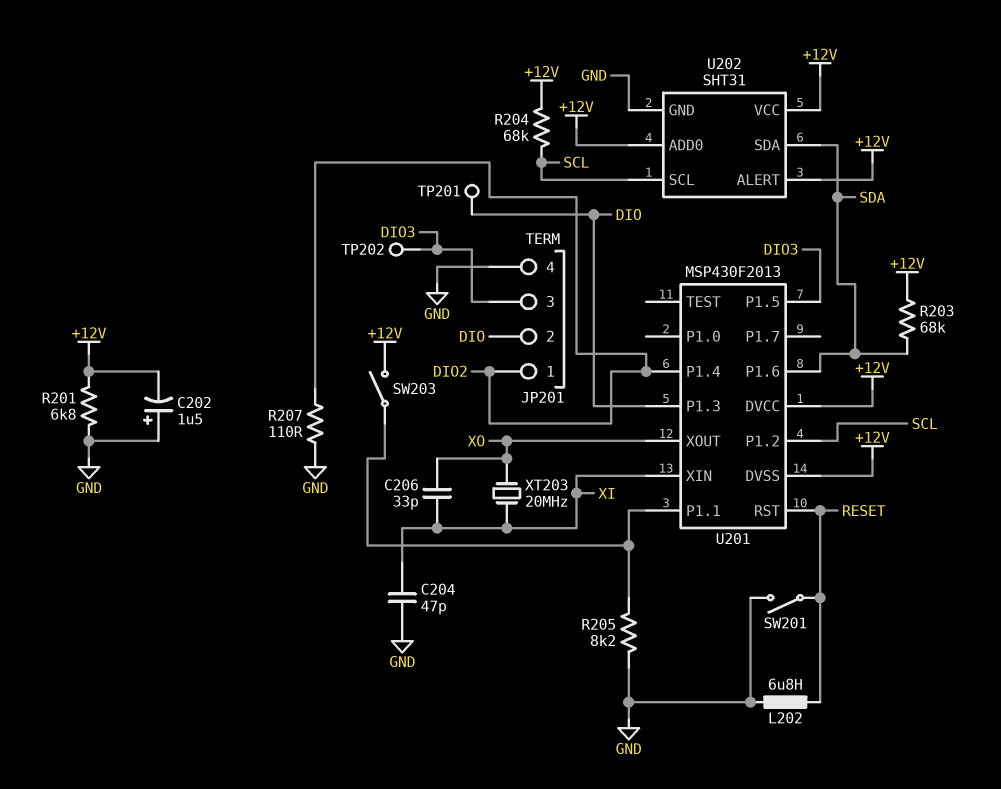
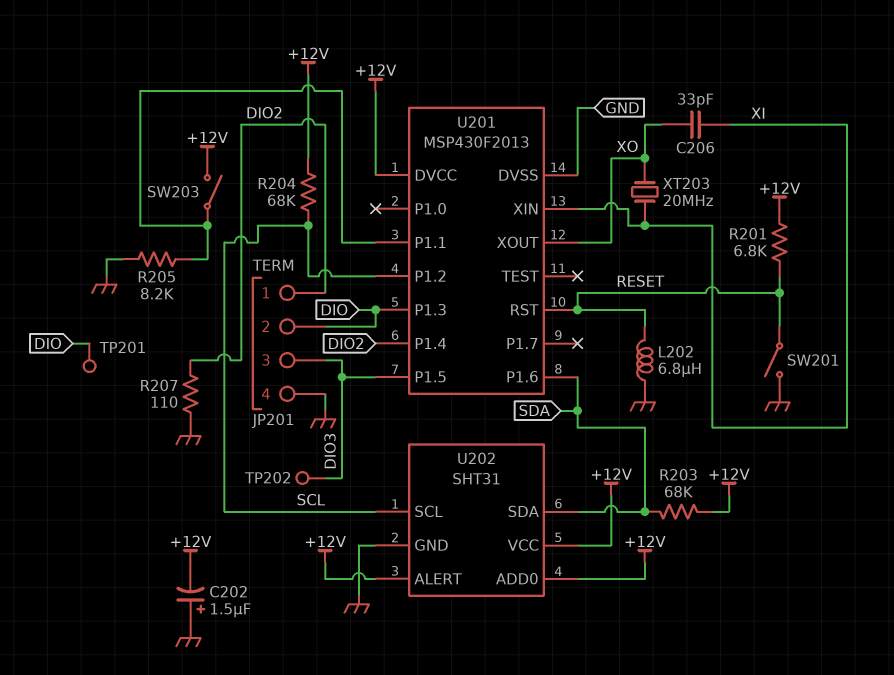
C204: 47pF (GND, XI) -> none
R201: 6.8k (+12V, GND) -> 6.8k (+12V, RESET)
U201 pin DVSS: +12V -> GND

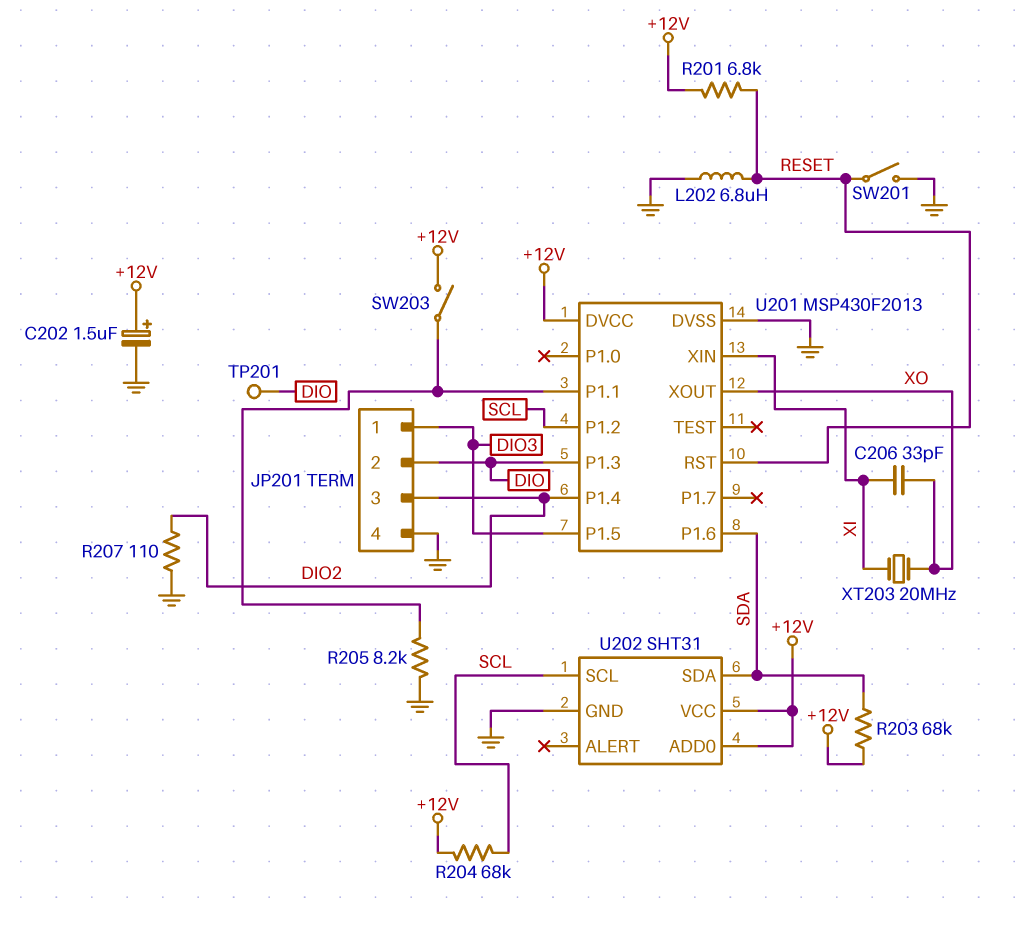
C202: 1.5uF (plus GND, minus +12V) -> 1.5uF (plus +12V, minus GND)
JP201 pin 1: DIO2 -> DIO3
JP201 pin 3: DIO3 -> DIO2
TP202: test point (DIO3) -> none
U202 pin ALERT: +12V -> none

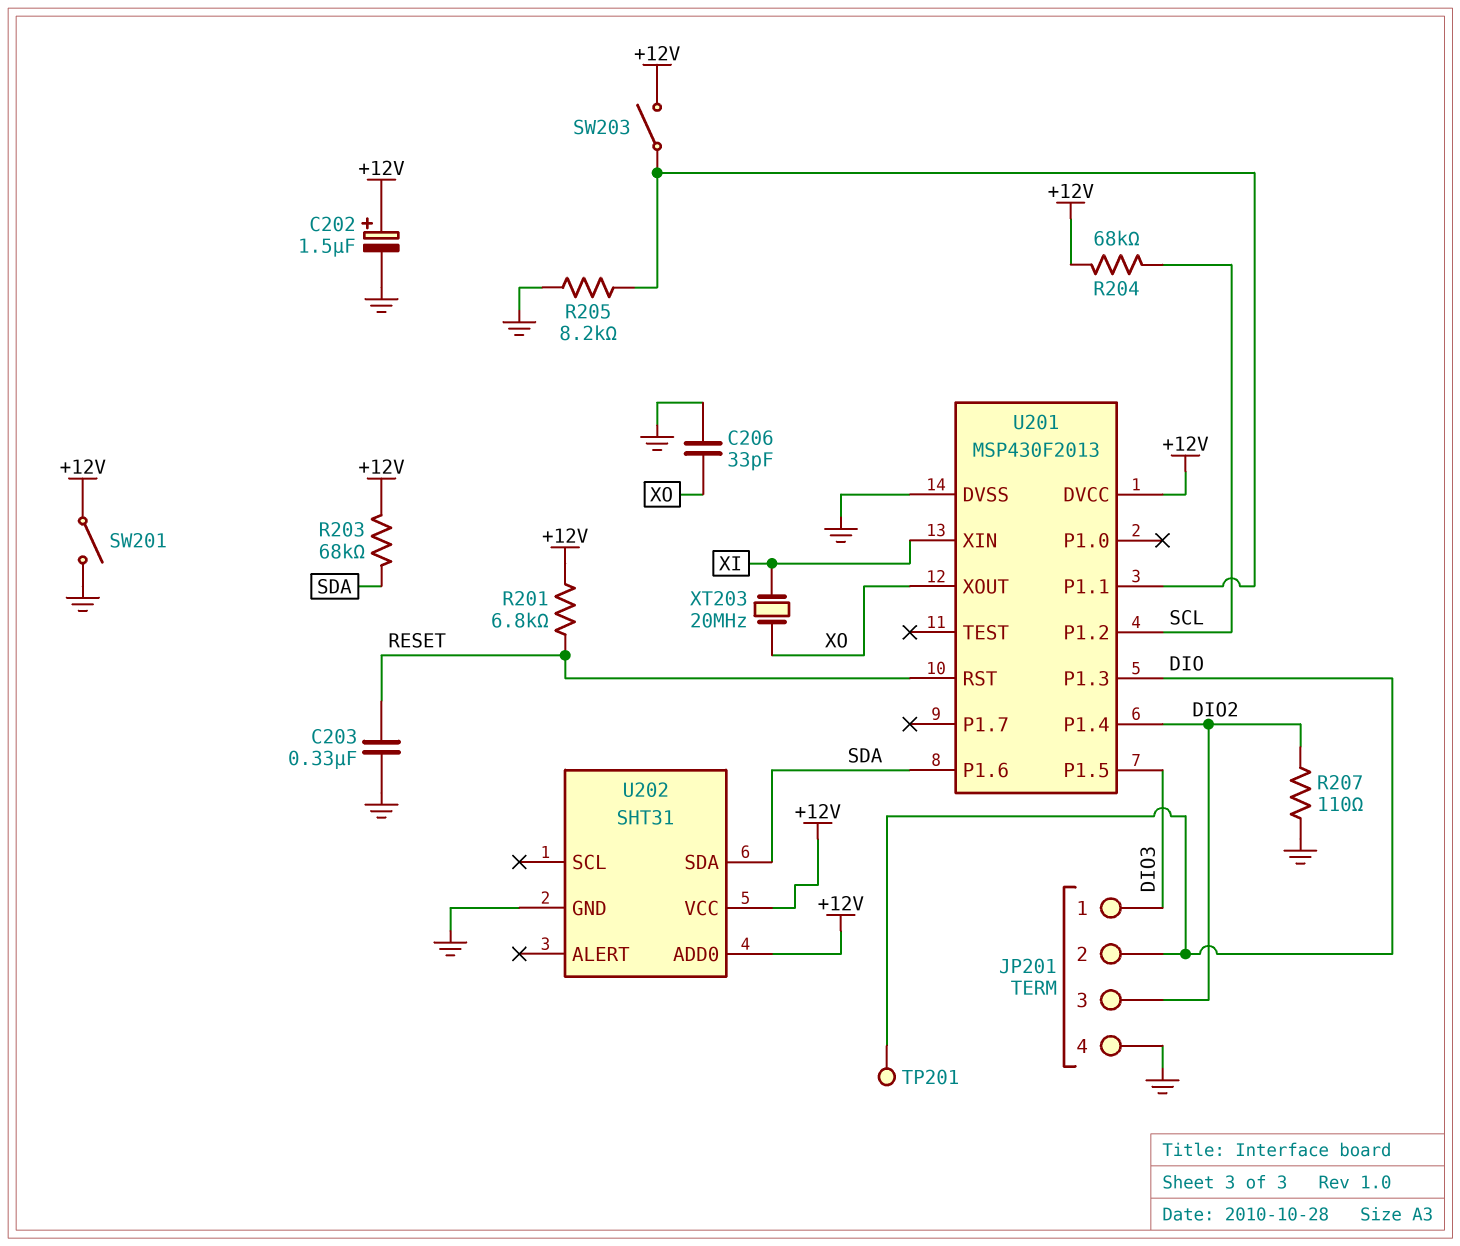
C203: none -> 330nF (GND, RESET)
C206: 33pF (XI, XO) -> 33pF (GND, XO)
L202: 6.8uH (GND, RESET) -> none
SW201: switch (GND, RESET) -> switch (+12V, GND)
U202 pin SCL: SCL -> none

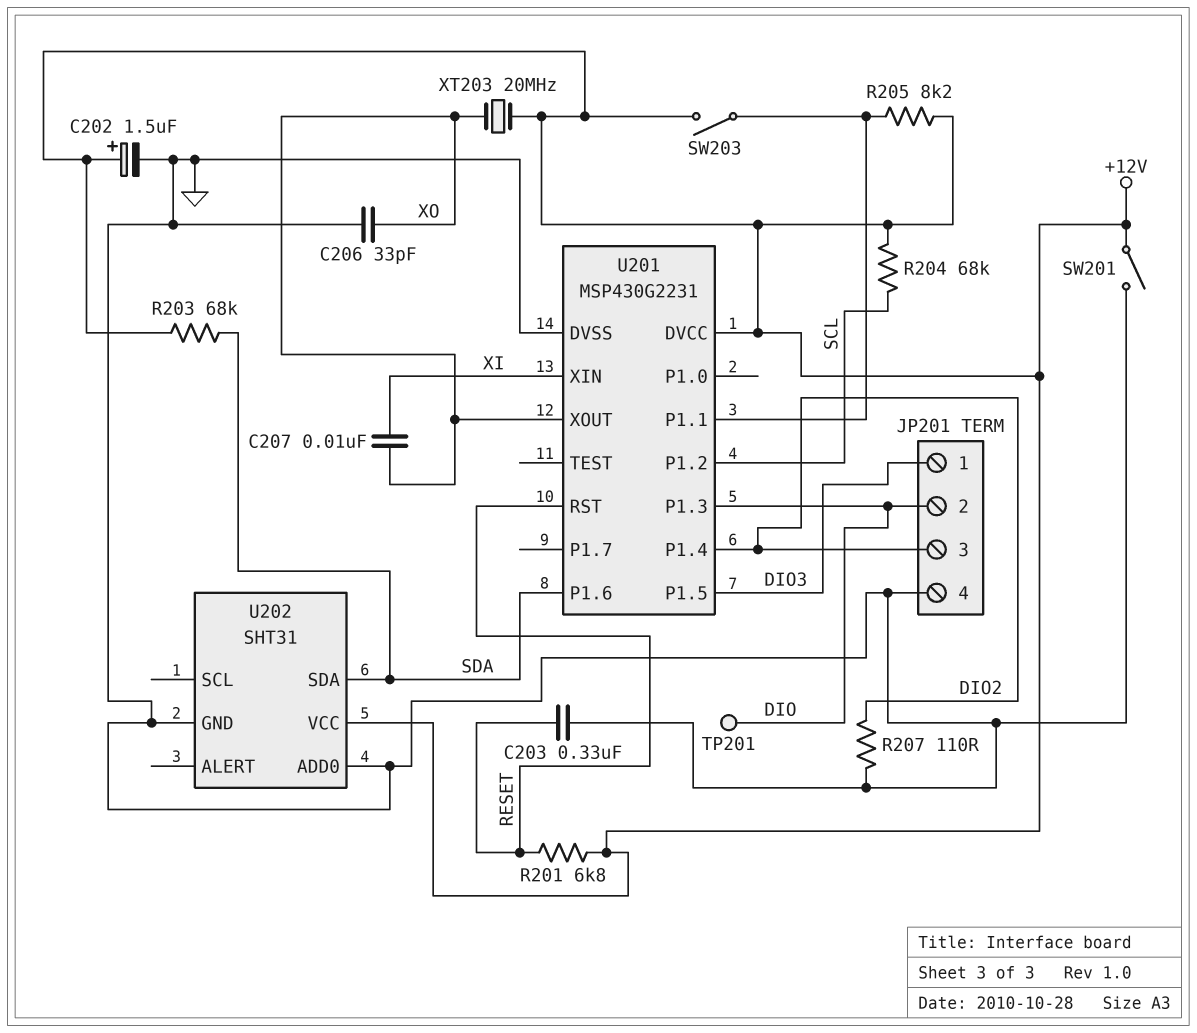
C207: none -> 10nF (XI, XO)
R205: 8.2k (GND, U201/P1.1) -> 8.2k (+12V, U201/P1.1)
U201: MSP430F2013 -> MSP430G2231
U202 pin ADD0: +12V -> GND
XT203: 20MHz (XI, XO) -> 20MHz (+12V, XO)

